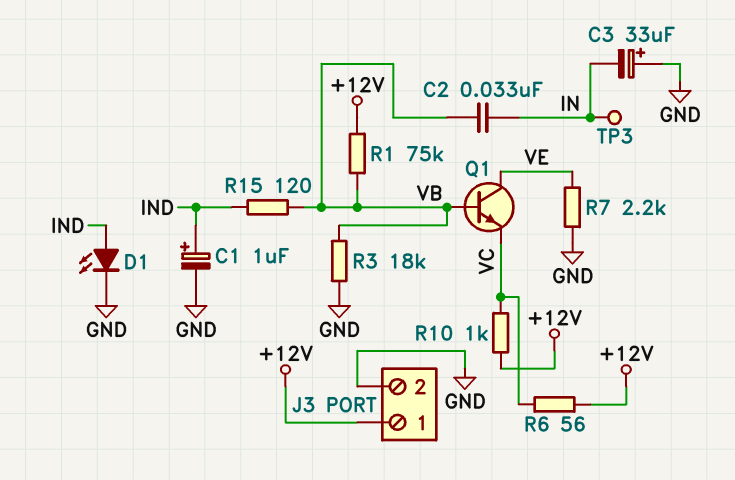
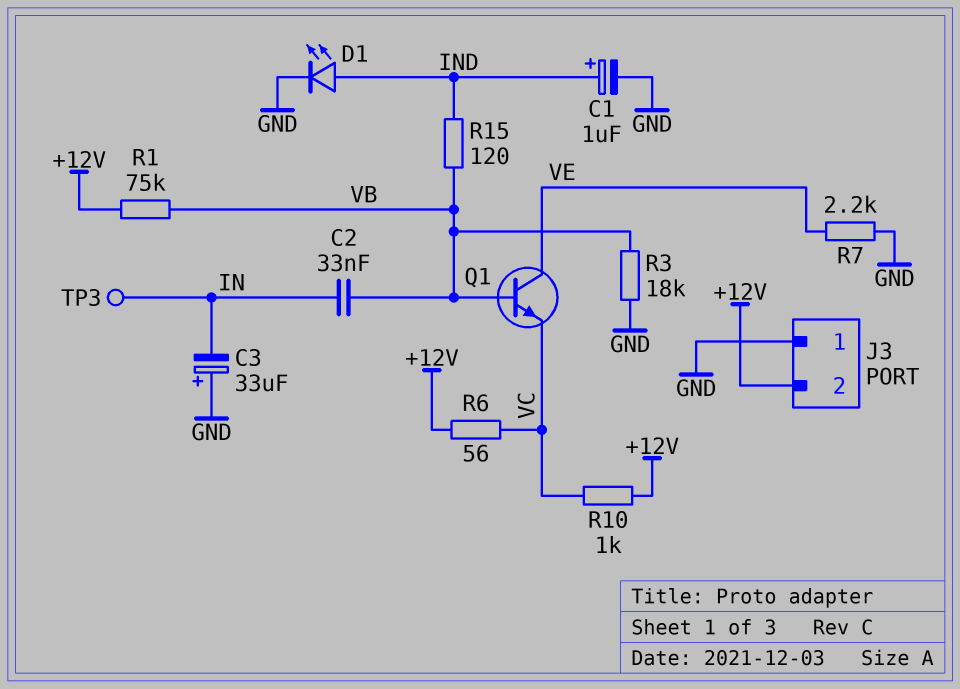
J3 pin 1: +12V -> GND
J3 pin 2: GND -> +12V

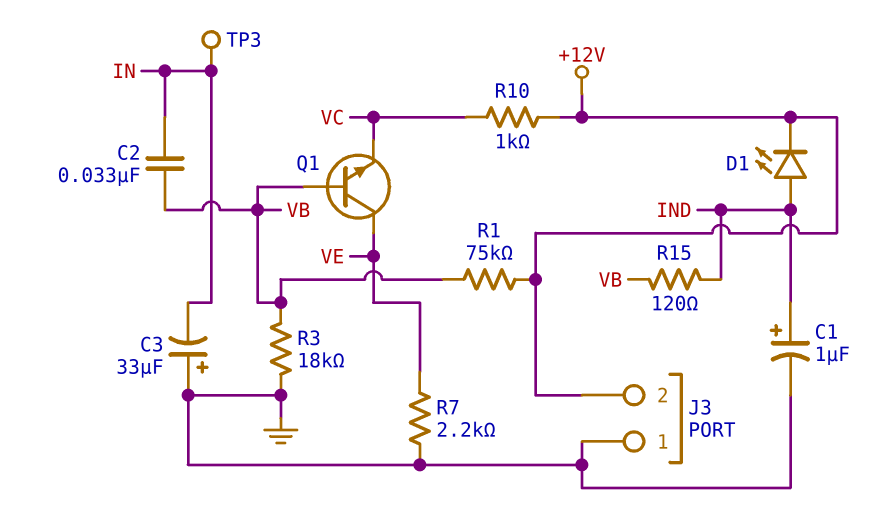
D1: LED (A IND, K GND) -> LED (A IND, K +12V)
R6: 56 (+12V, VC) -> none

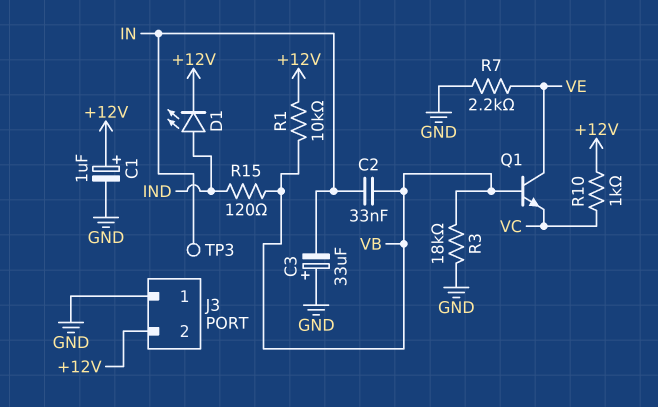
C1: 1uF (plus IND, minus GND) -> 1uF (plus +12V, minus GND)
R1: 75k (+12V, VB) -> 10k (+12V, VB)

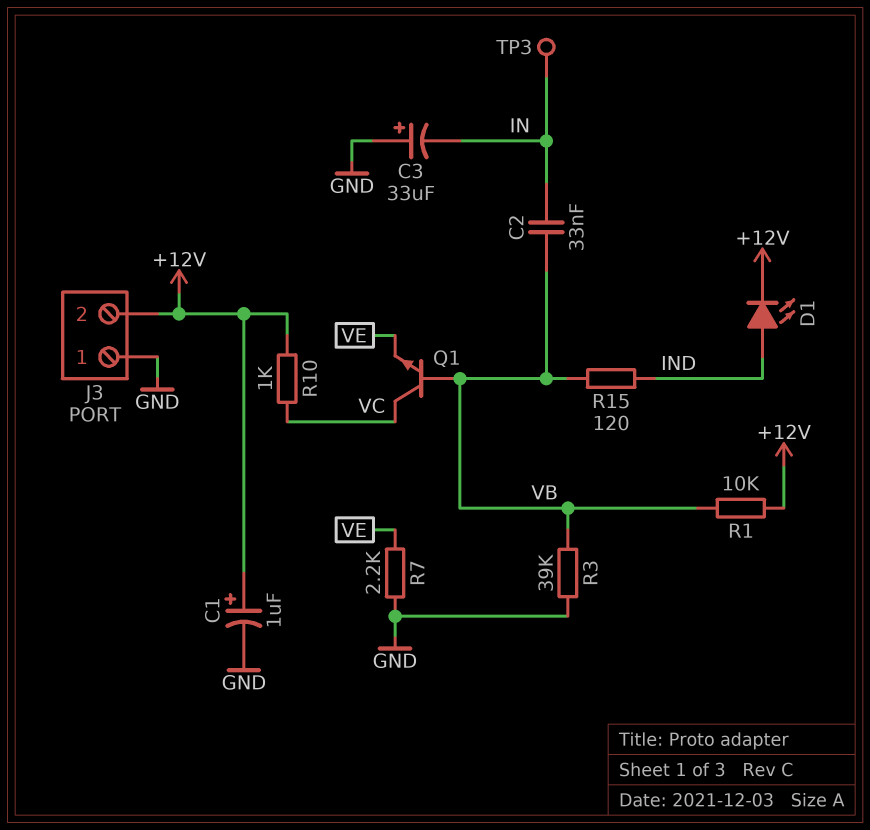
Q1: NPN (B VB, C VE, E VC) -> NPN (B VB, C VC, E VE)
R3: 18k (GND, VB) -> 39k (GND, VB)

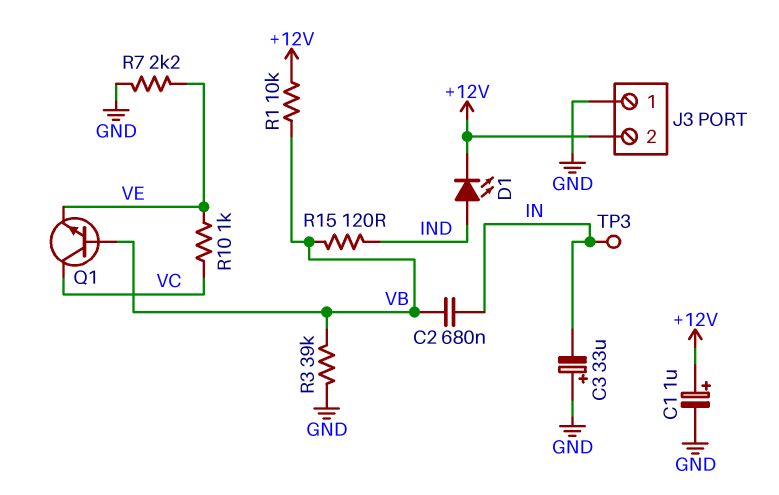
C2: 33nF (IN, VB) -> 680nF (IN, VB)
R10: 1k (+12V, VC) -> 1k (VC, VE)

